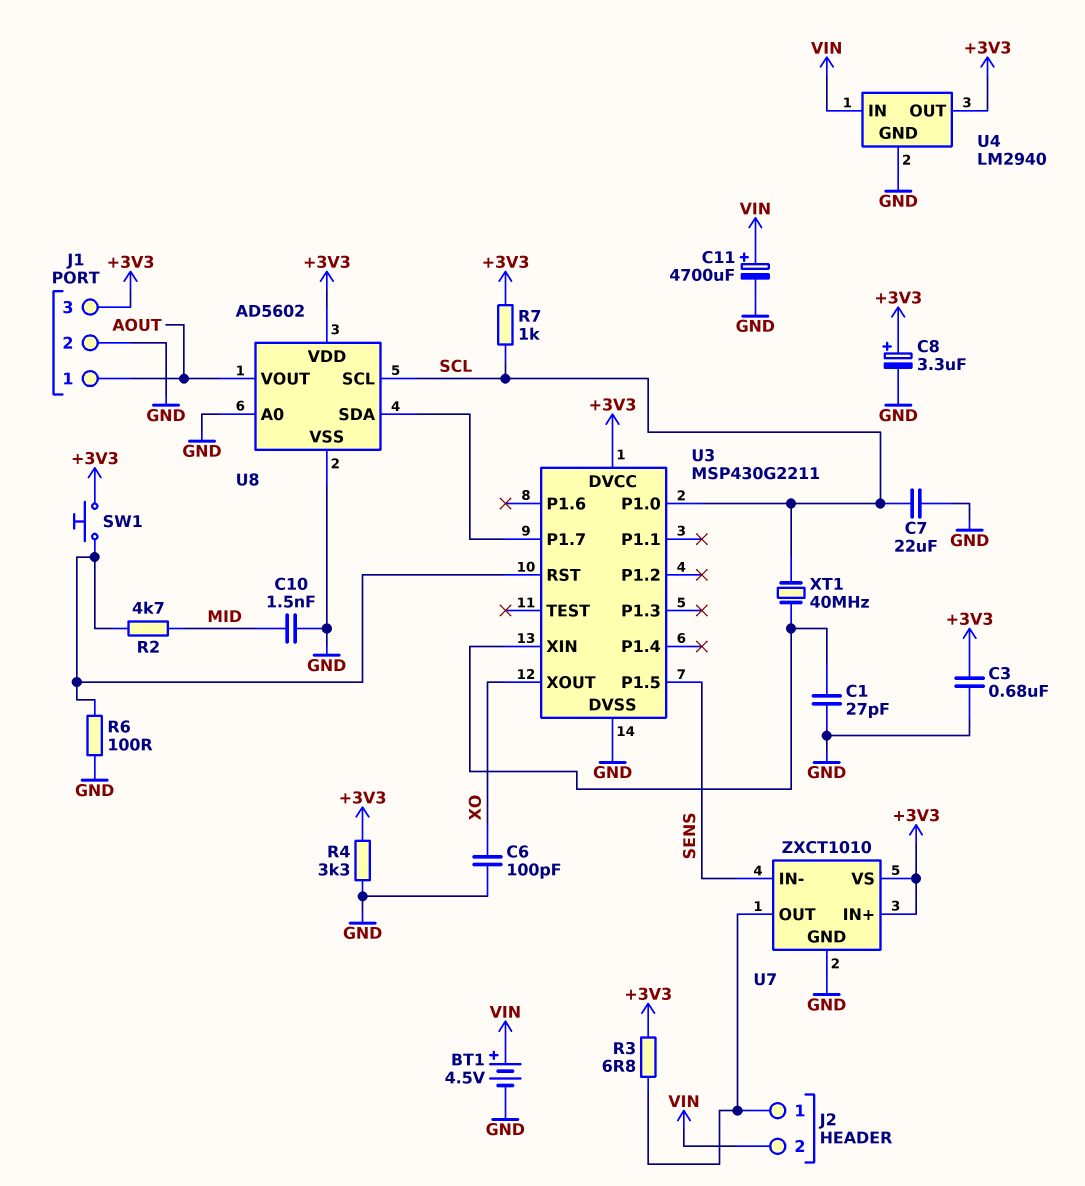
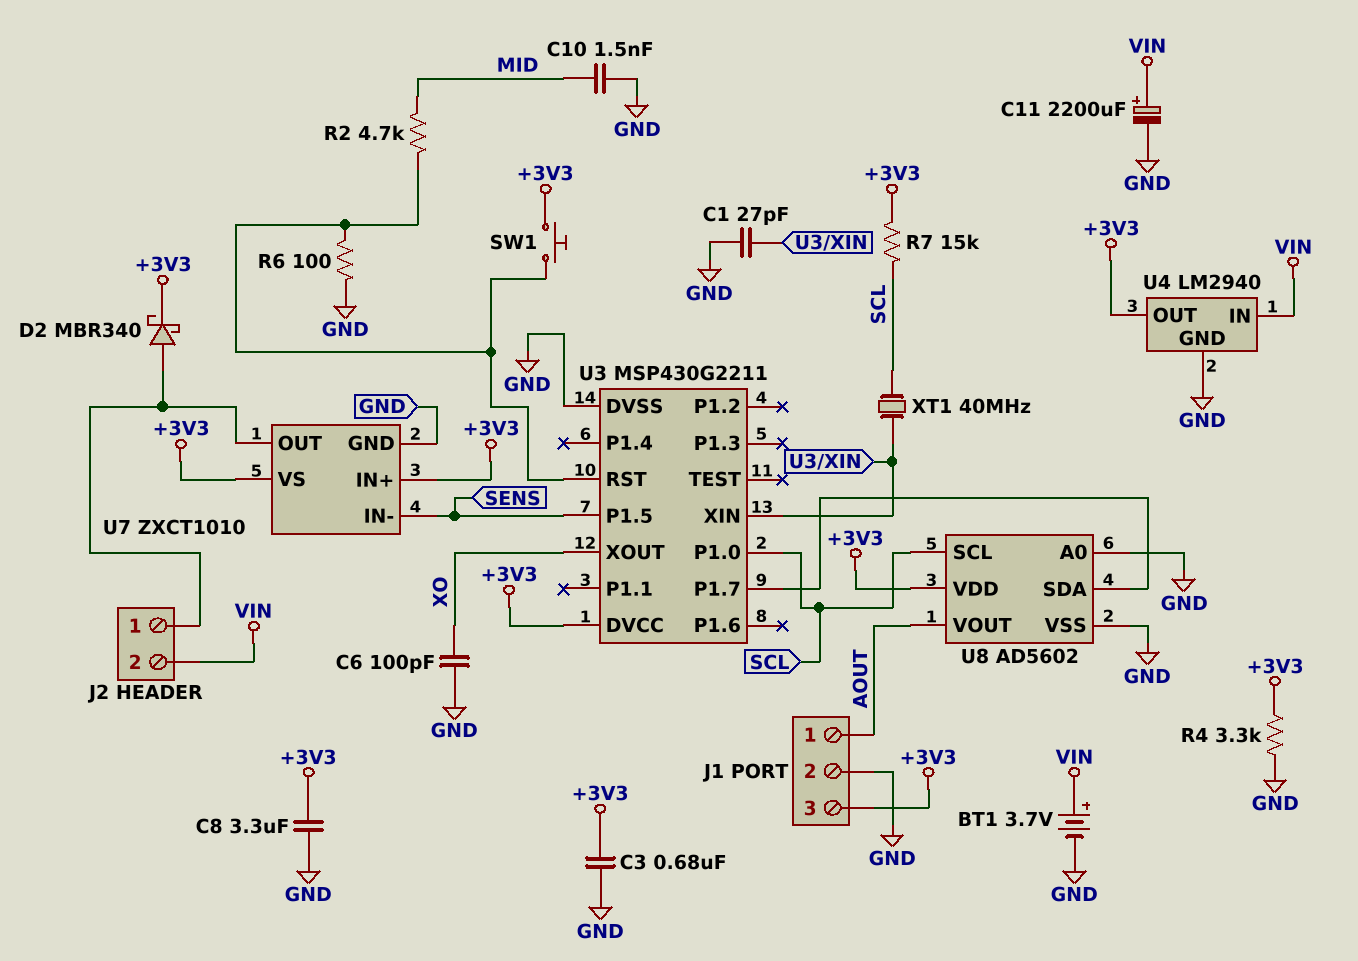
BT1: 4.5V (plus VIN, minus GND) -> 3.7V (plus VIN, minus GND)
C7: 22uF (GND, SCL) -> none
C8: 3.3uF (plus +3V3, minus GND) -> 3.3uF (+3V3, GND)
C11: 4700uF (plus VIN, minus GND) -> 2200uF (plus VIN, minus GND)
D2: none -> schottky MBR340 (A J2/1, K +3V3)
R3: 6.8 (+3V3, J2/1) -> none
R7: 1k (+3V3, SCL) -> 15k (+3V3, SCL)

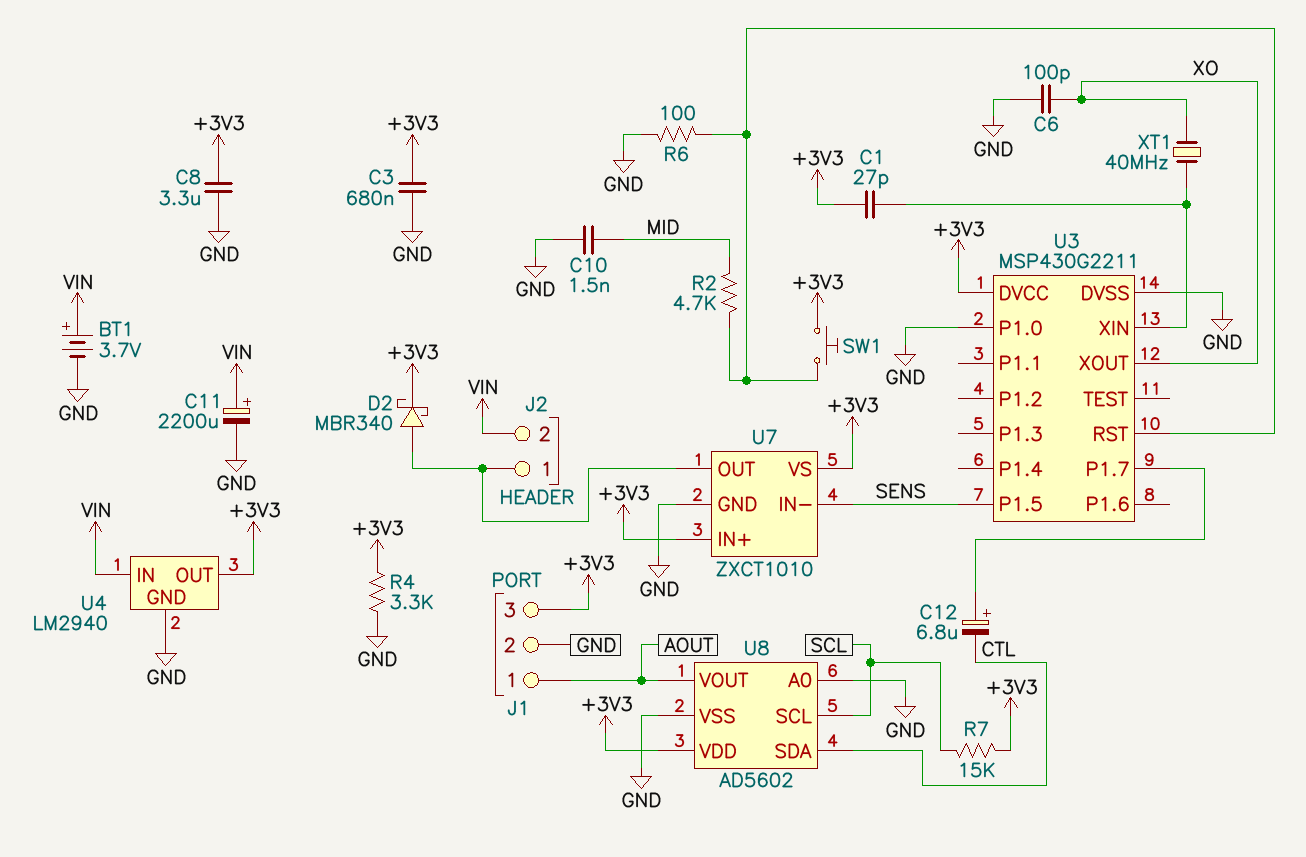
C1: 27pF (GND, U3/XIN) -> 27pF (+3V3, U3/XIN)
C12: none -> 6.8uF (plus U3/P1.7, minus CTL)
U3 pin P1.0: SCL -> GND
U8 pin SDA: U3/P1.7 -> CTL
XT1: 40MHz (SCL, U3/XIN) -> 40MHz (U3/XIN, XO)

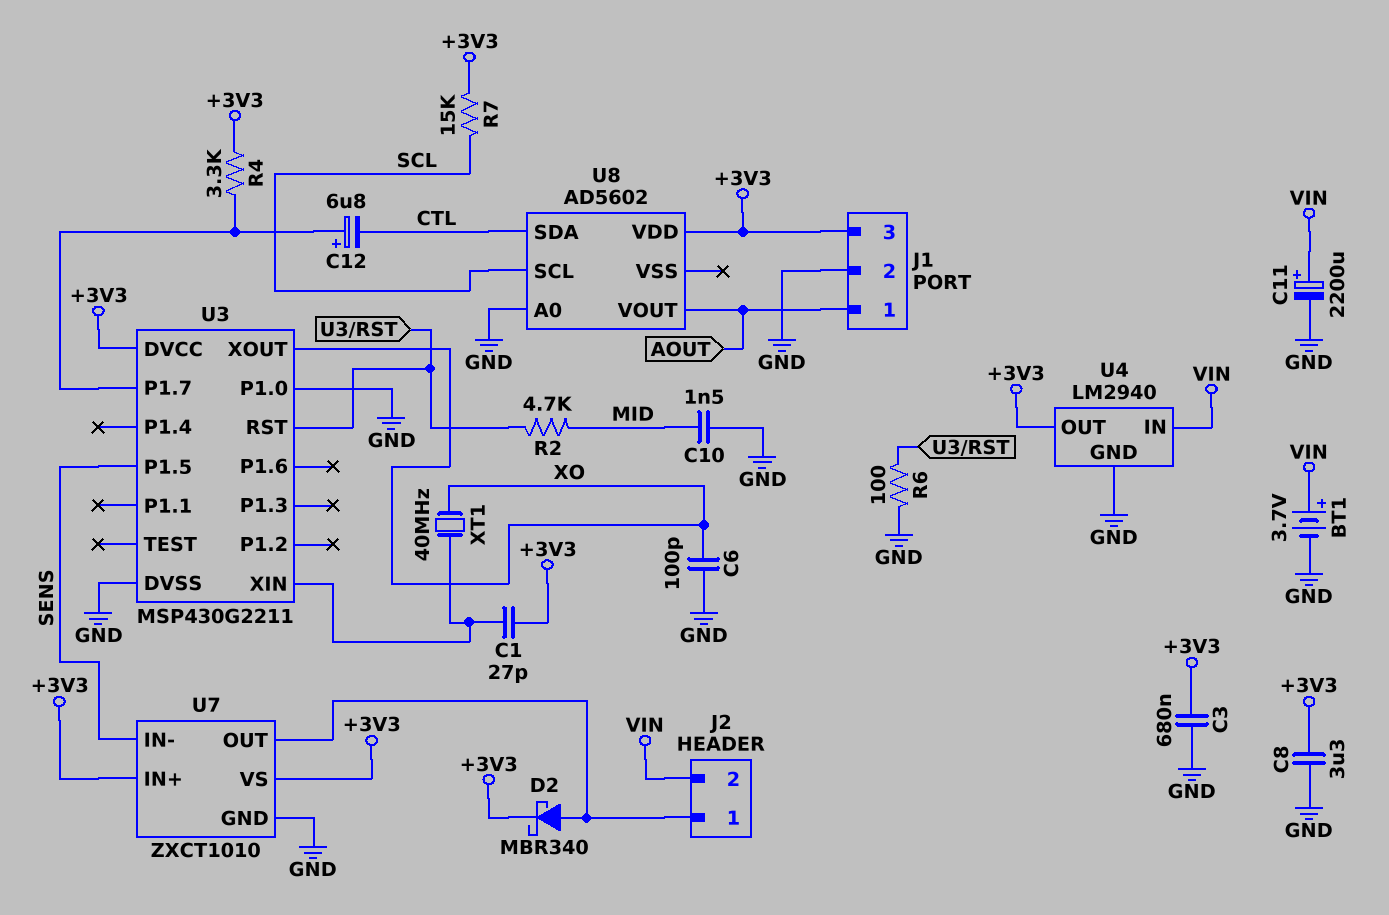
R4: 3.3k (+3V3, GND) -> 3.3k (+3V3, U3/P1.7)
SW1: button (+3V3, U3/RST) -> none
U8 pin VSS: GND -> none

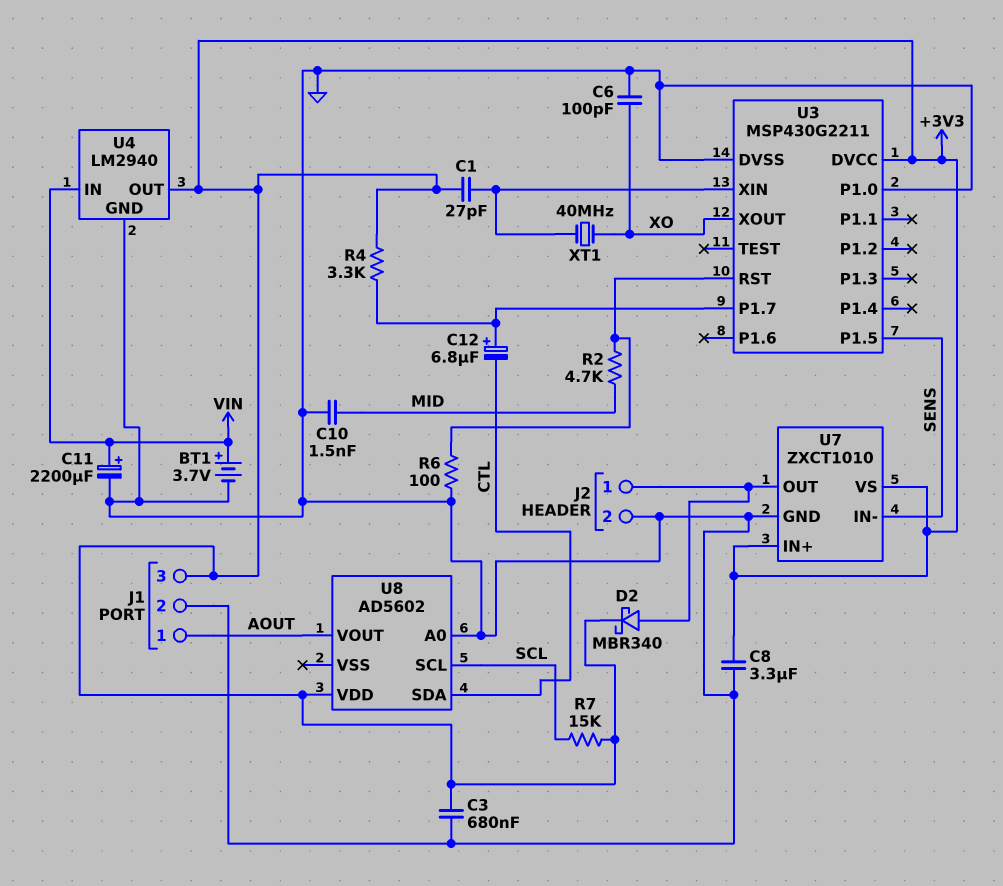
J2 pin 2: VIN -> GND

